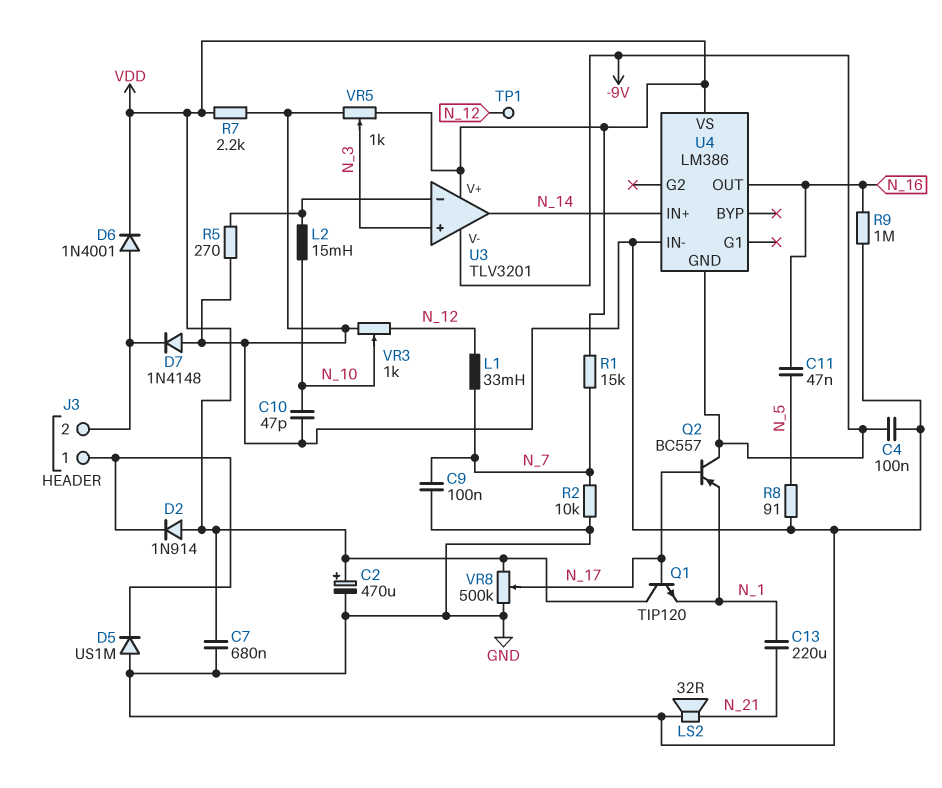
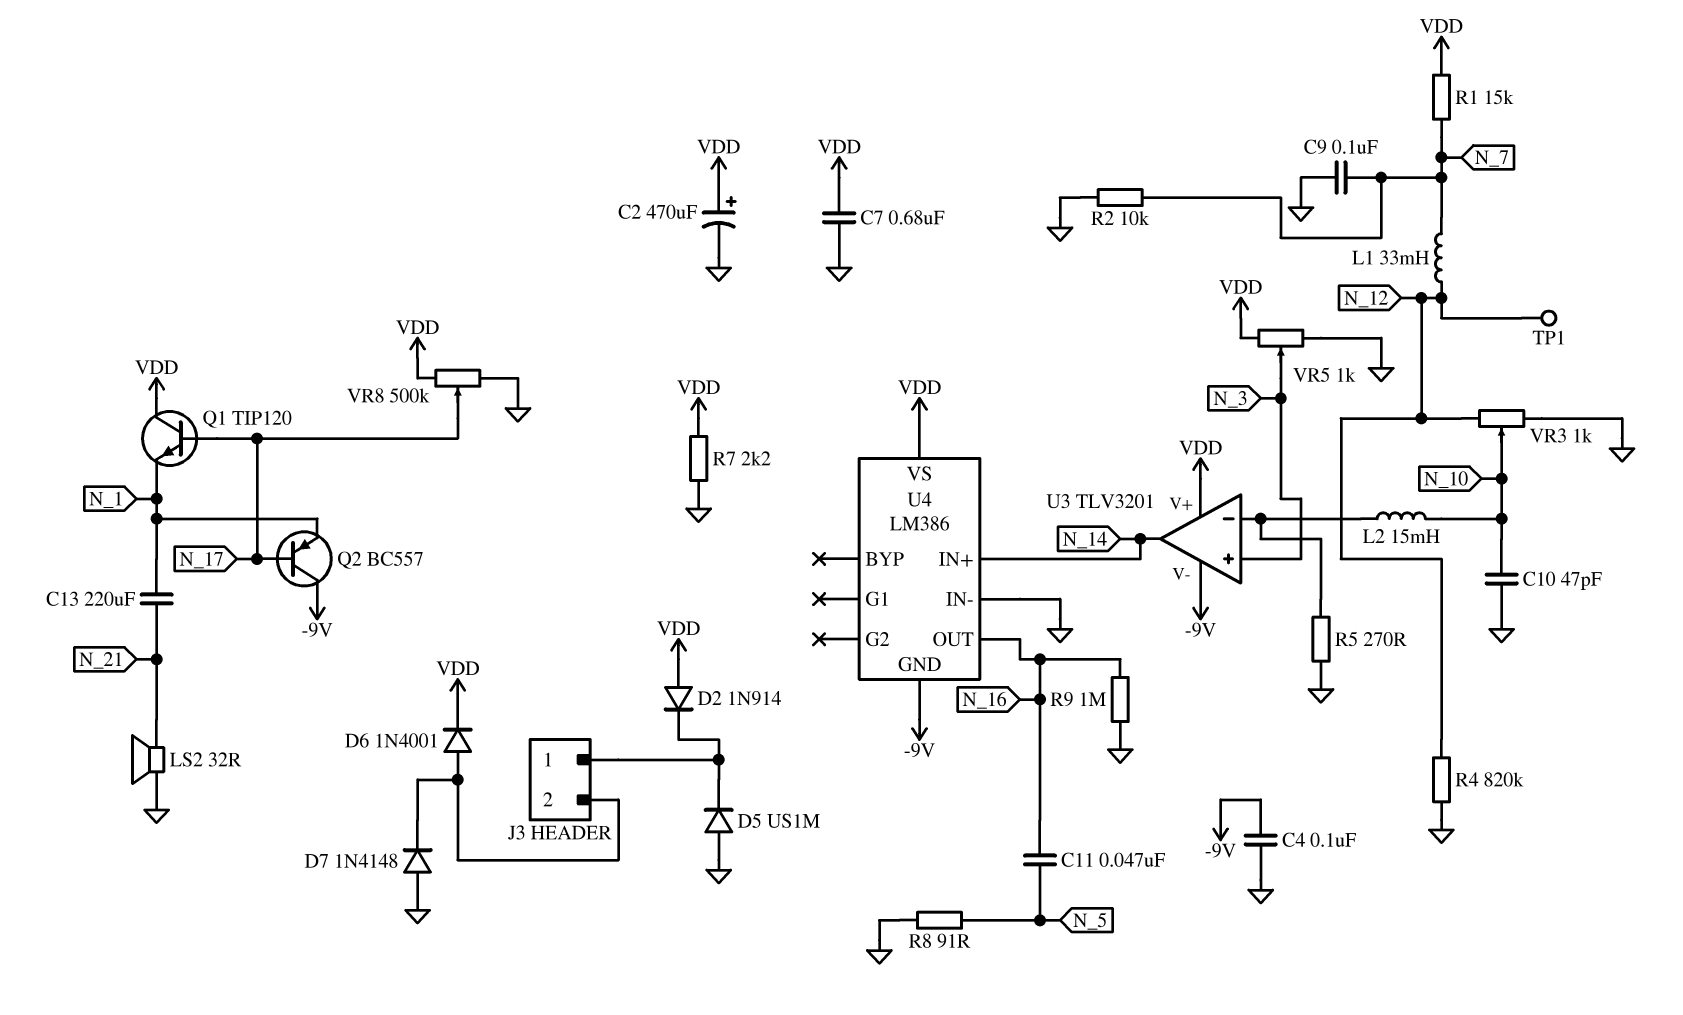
R4: none -> 820k (GND, N_12)

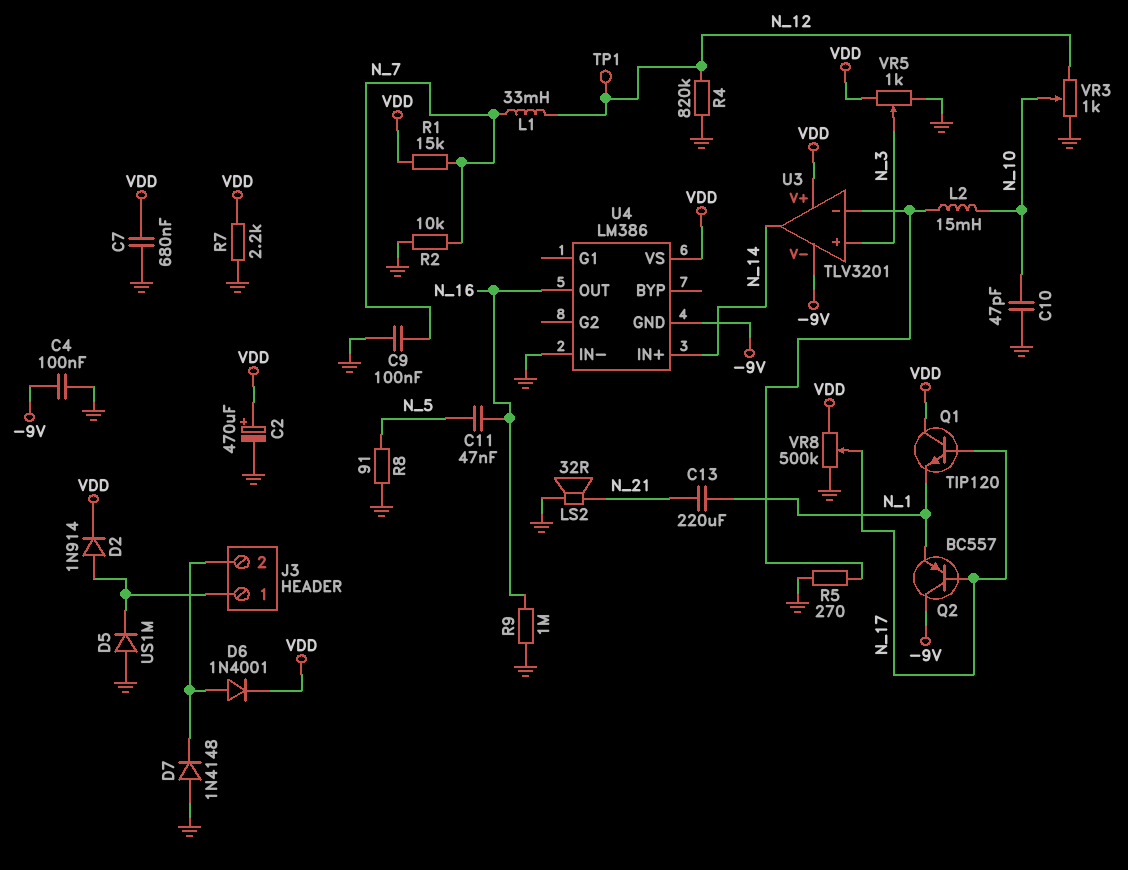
D2: diode 1N914 (A VDD, K J3/1) -> diode 1N914 (A J3/1, K VDD)

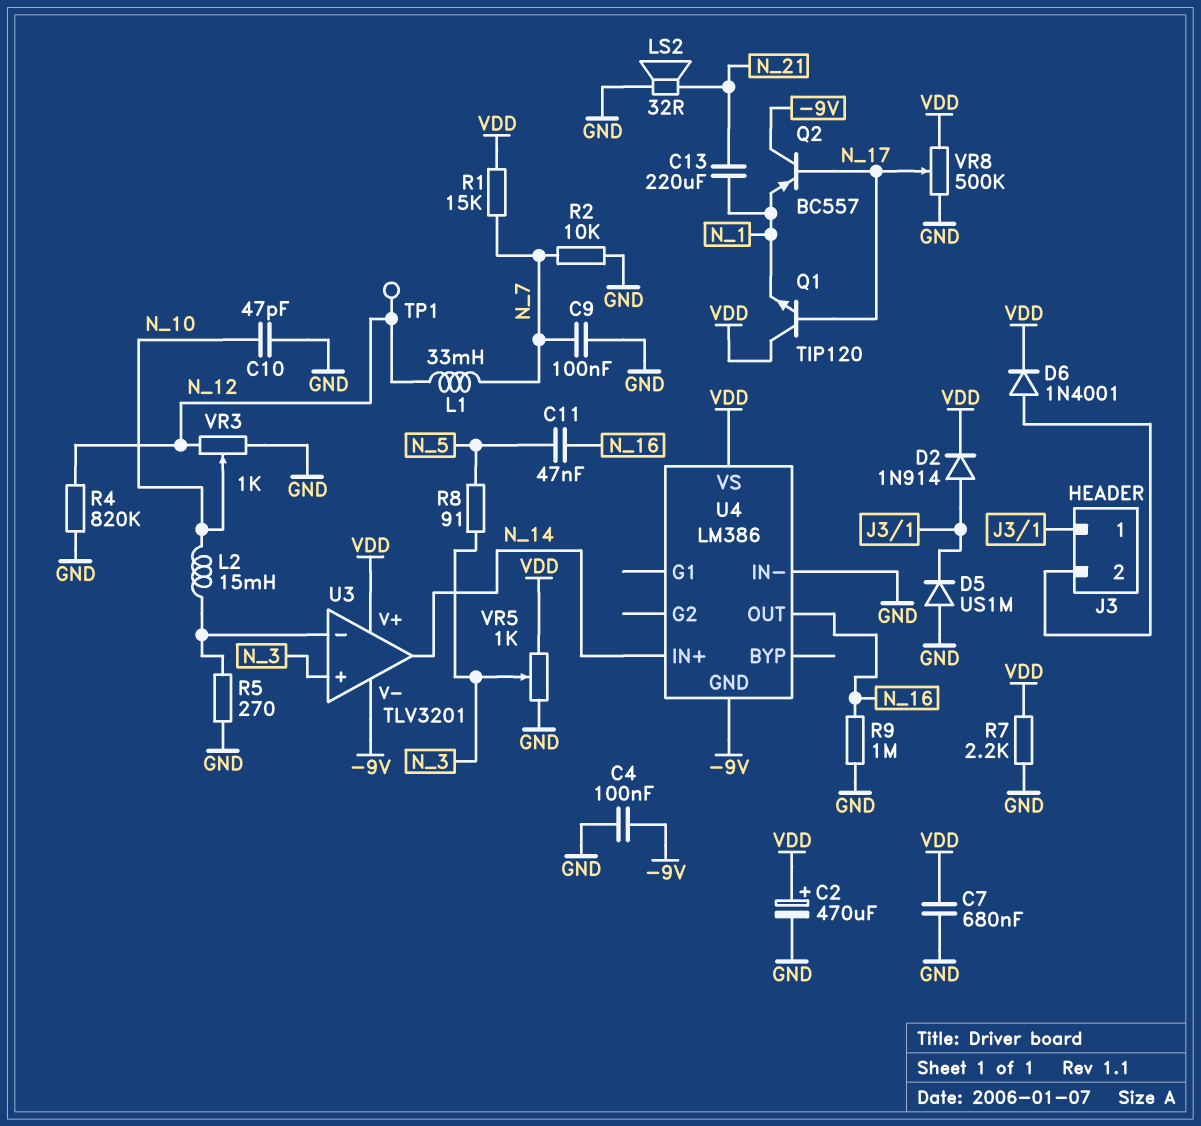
D7: diode 1N4148 (A GND, K J3/2) -> none
R8: 91 (GND, N_5) -> 91 (N_3, N_5)

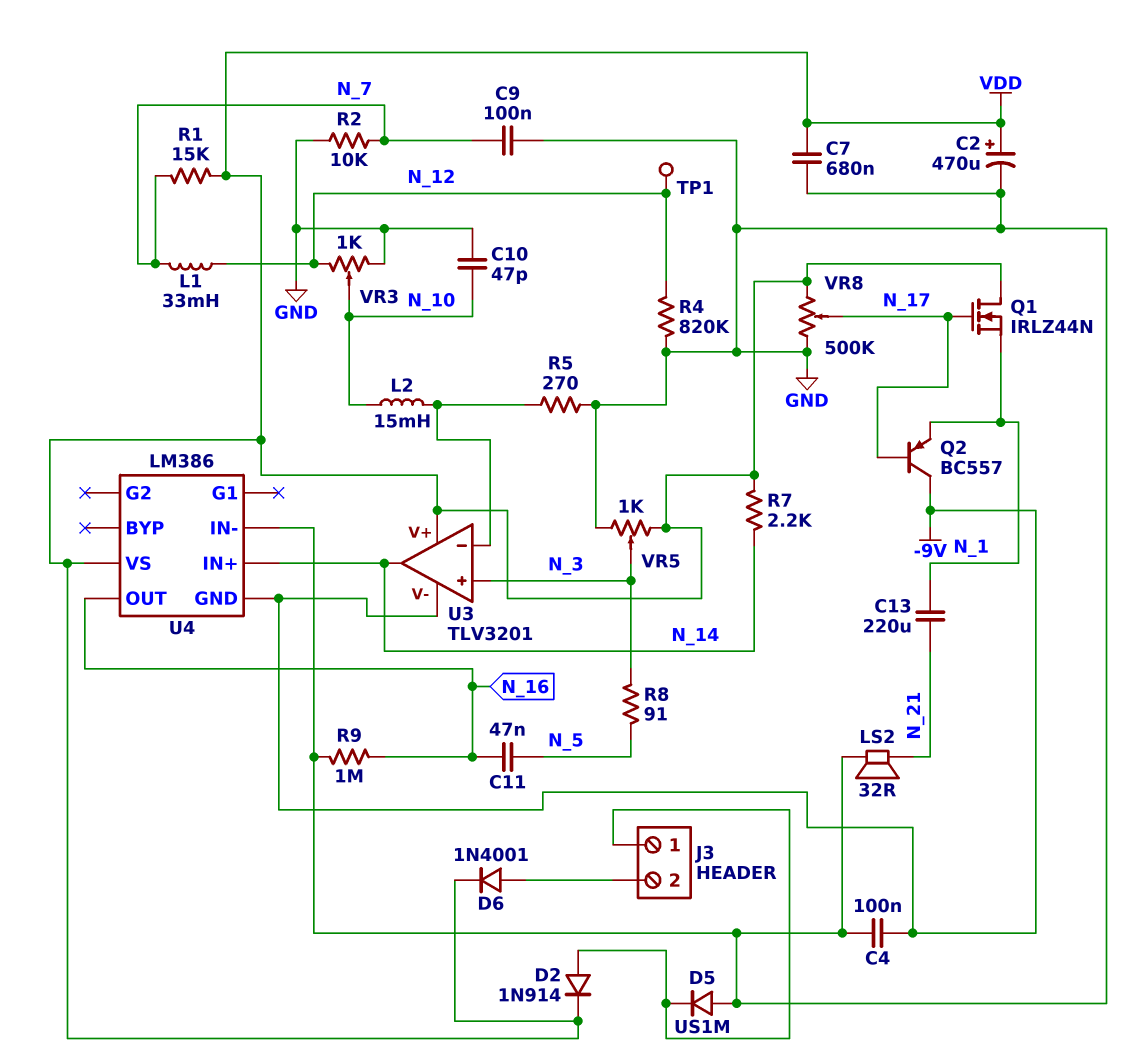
Q1: NPN TIP120 (B N_17, C VDD, E N_1) -> NMOS IRLZ44N (G N_17, D VDD, S N_1)
R7: 2.2k (GND, VDD) -> 2.2k (N_14, VDD)

